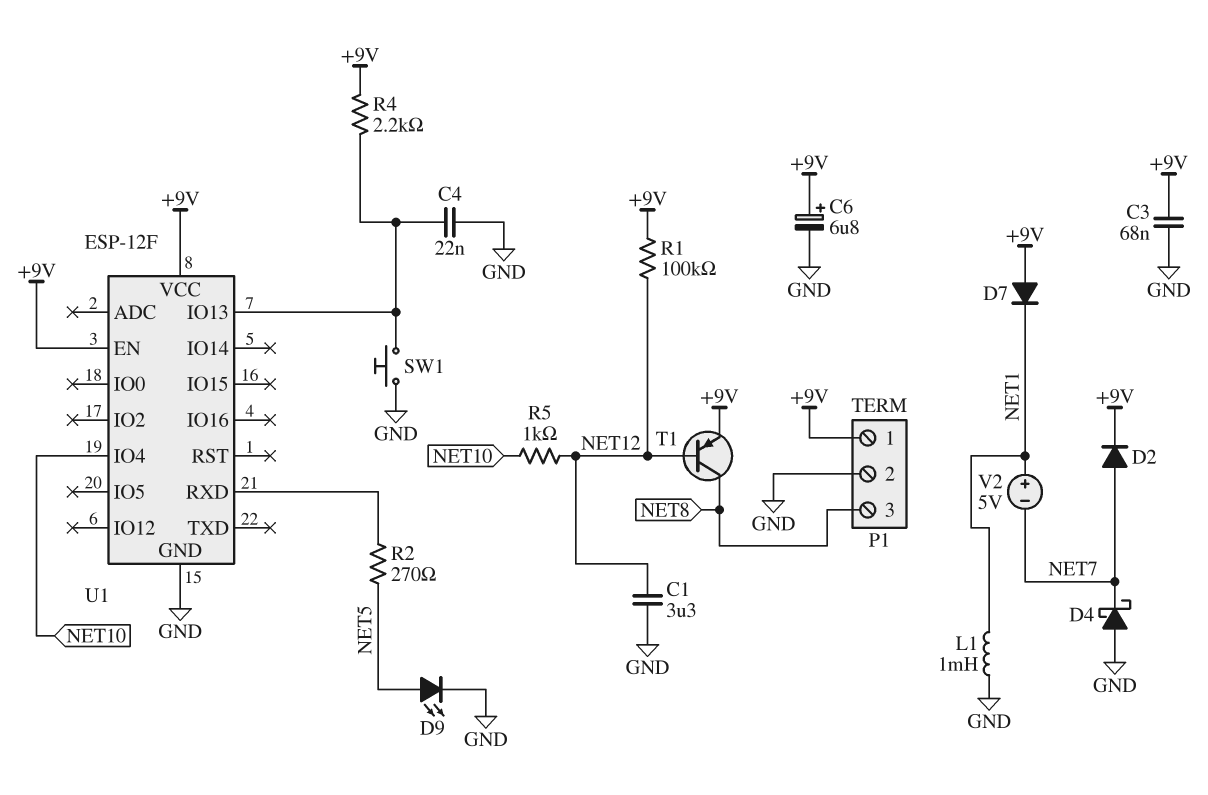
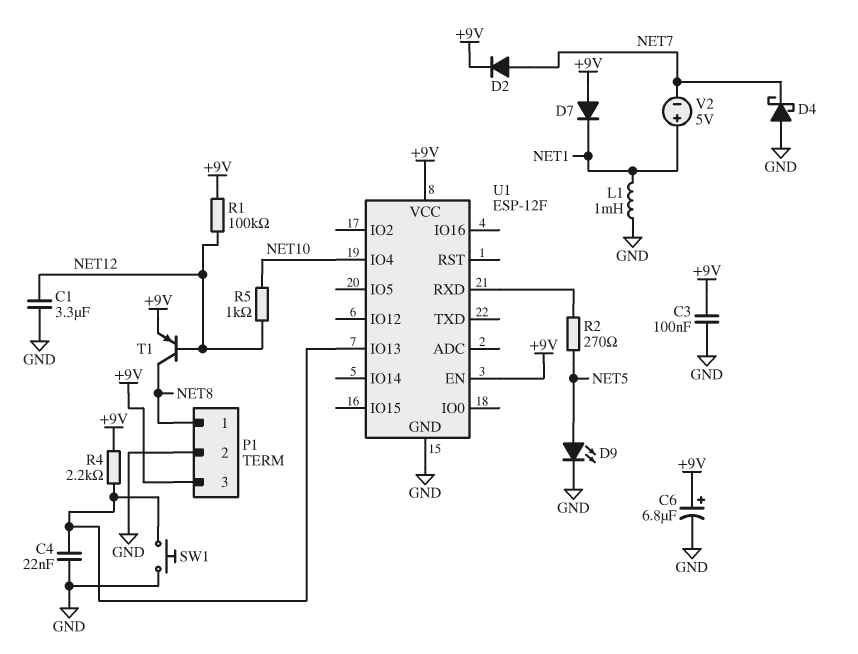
C3: 68nF (+9V, GND) -> 100nF (+9V, GND)
P1 pin 1: +9V -> NET8
P1 pin 3: NET8 -> +9V

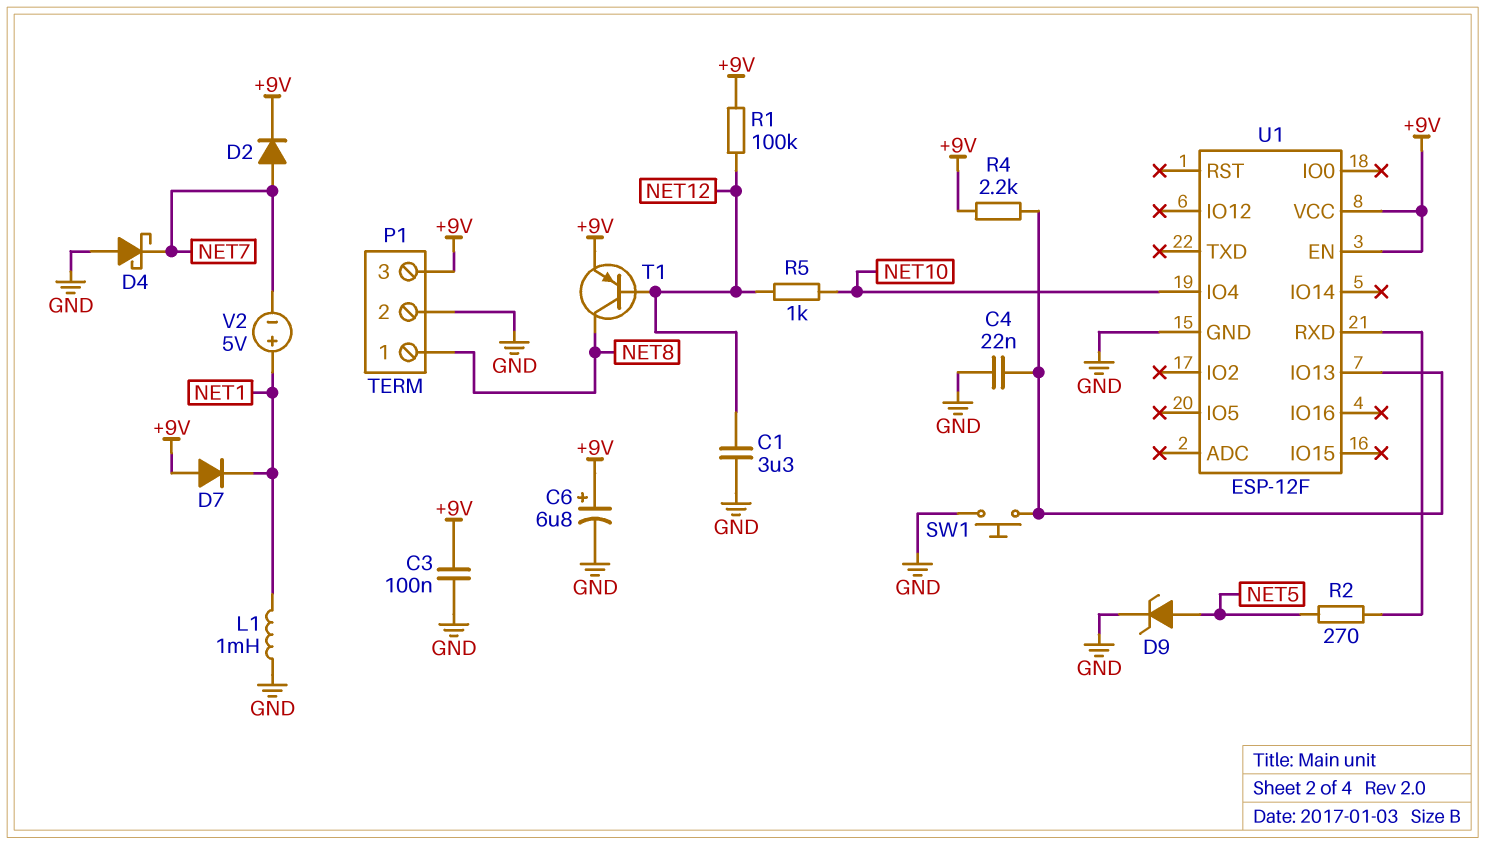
D9: LED (A NET5, K GND) -> zener (A NET5, K GND)

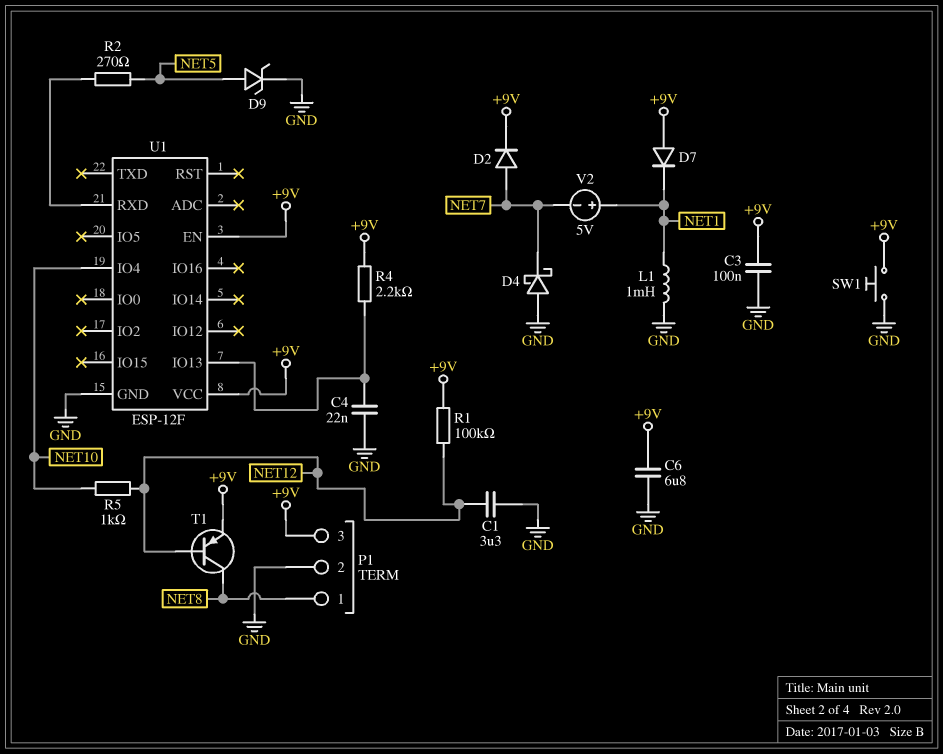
C6: 6.8uF (plus +9V, minus GND) -> 6.8uF (+9V, GND)
SW1: button (GND, U1/IO13) -> button (+9V, GND)

